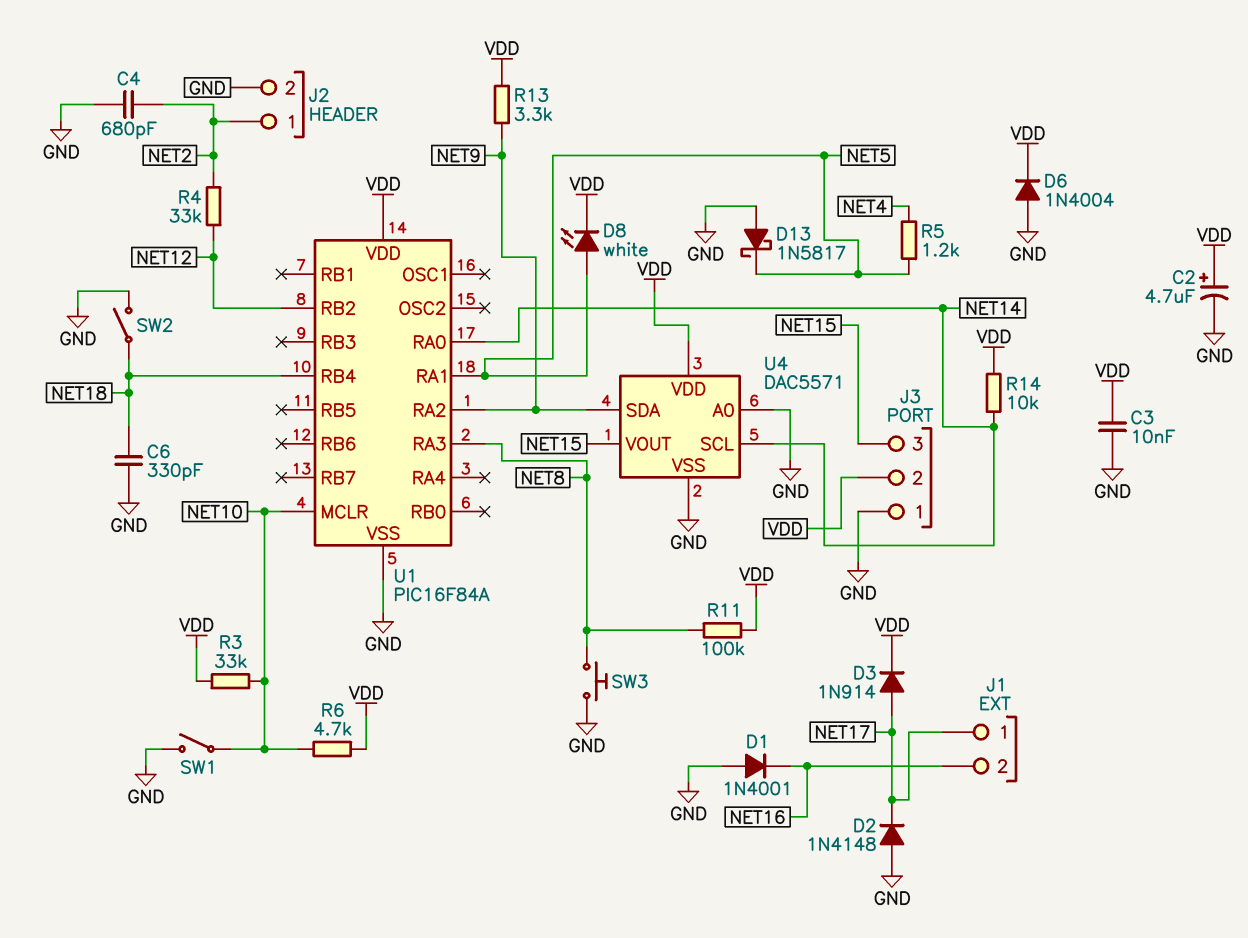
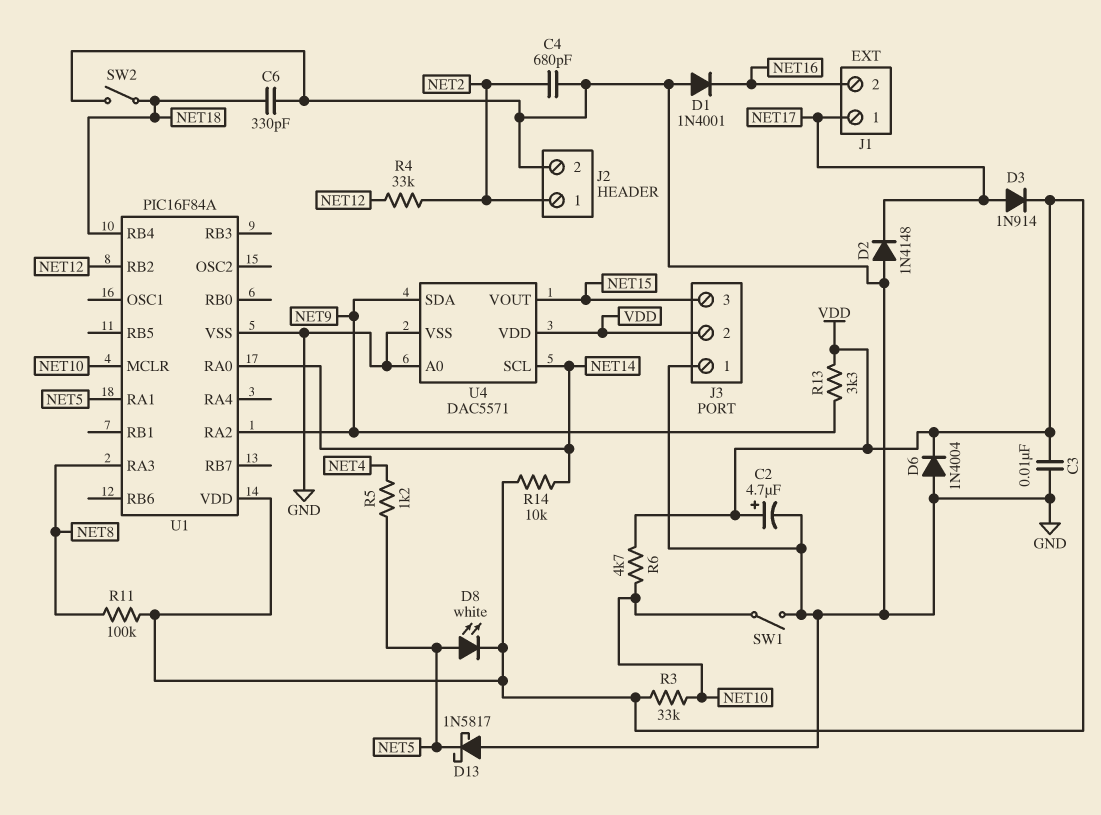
SW3: button (GND, NET8) -> none

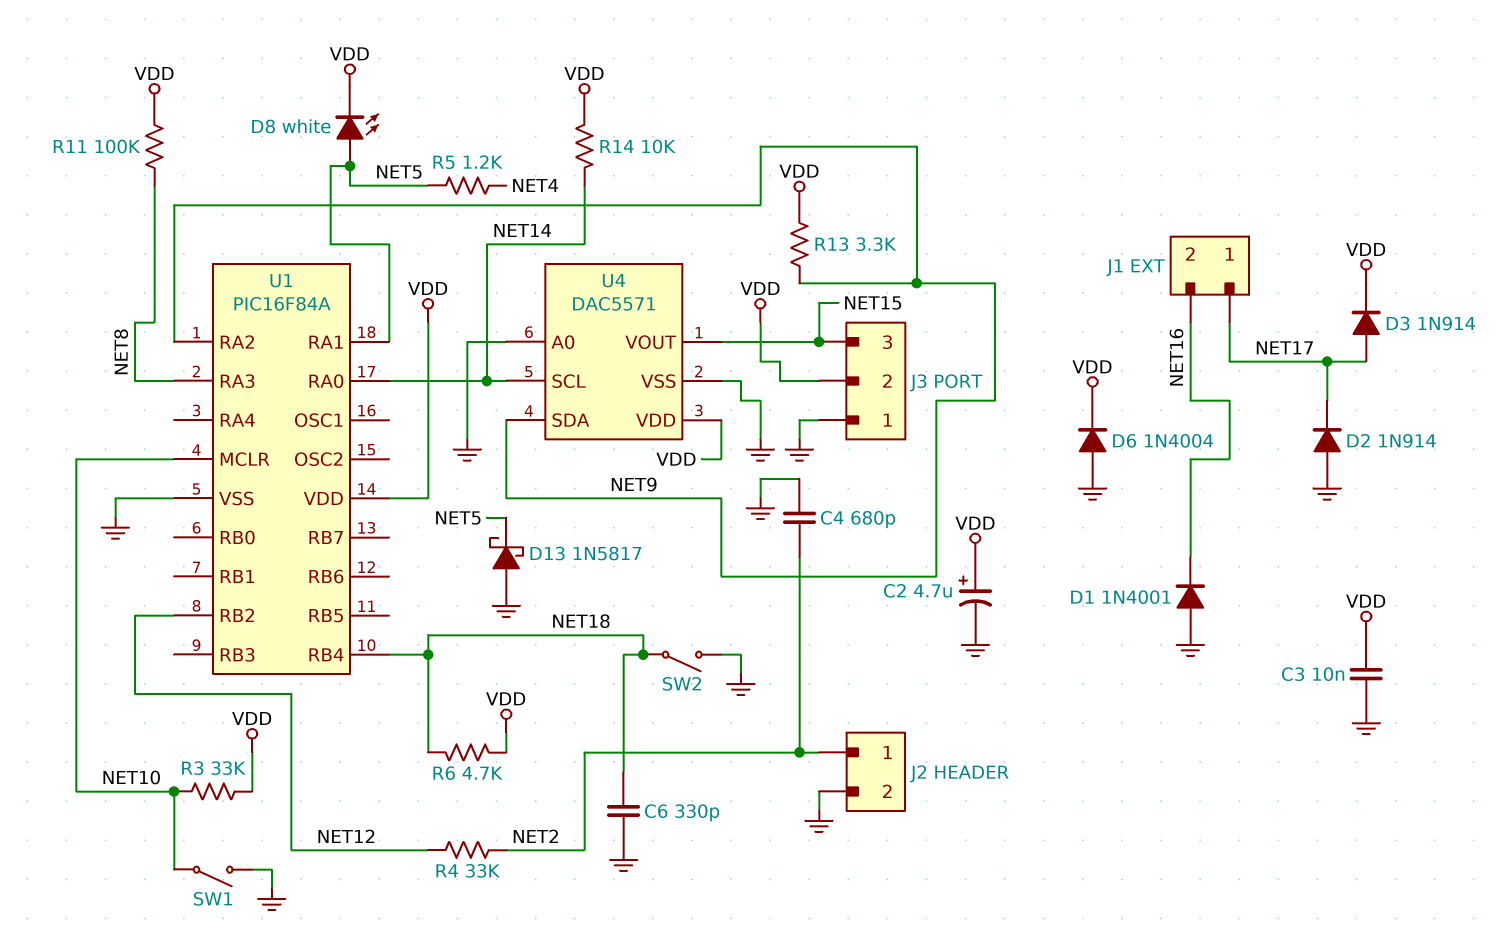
D2: diode 1N4148 (A GND, K NET17) -> diode 1N914 (A GND, K NET17)
R6: 4.7k (NET10, VDD) -> 4.7k (NET18, VDD)

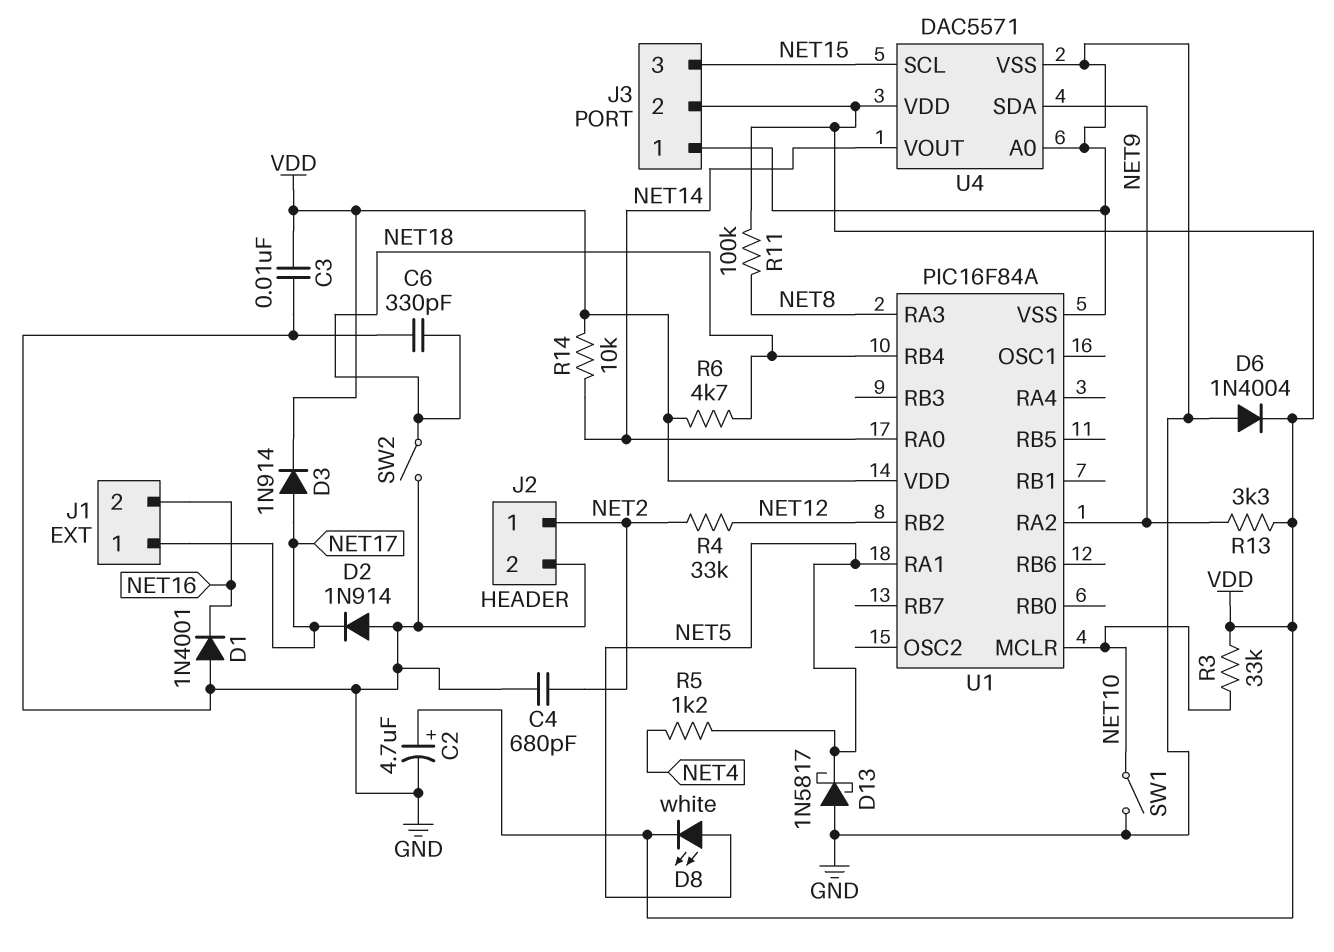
U4 pin SCL: NET14 -> NET15
U4 pin VOUT: NET15 -> NET14

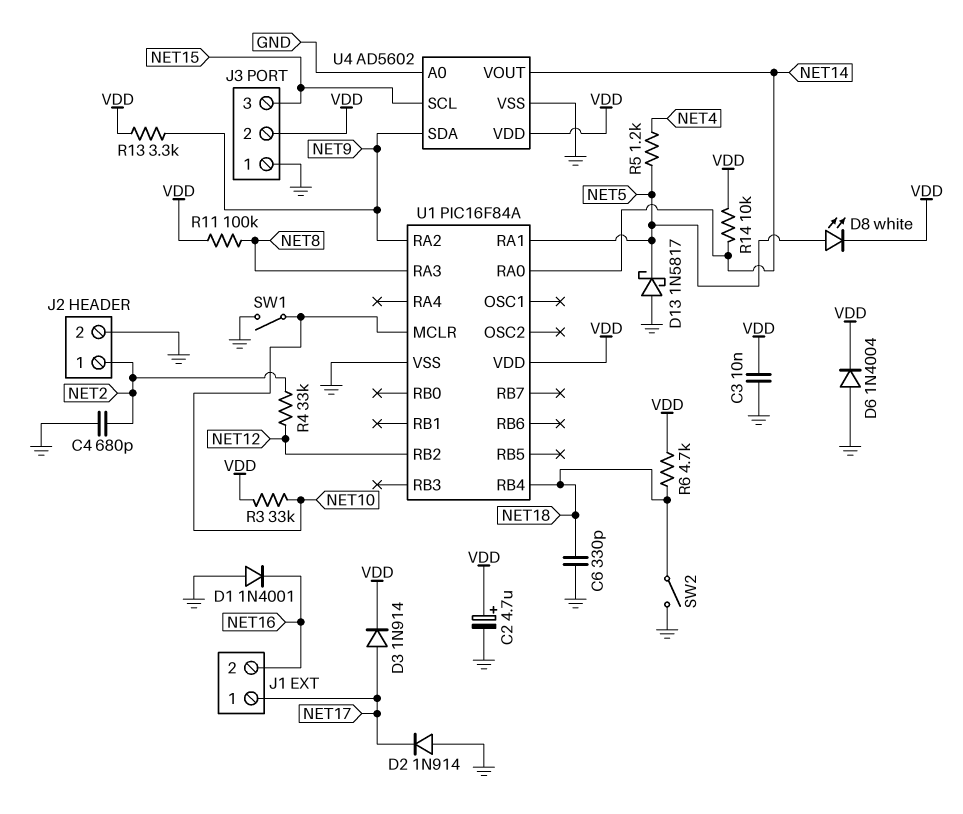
U4: DAC5571 -> AD5602

